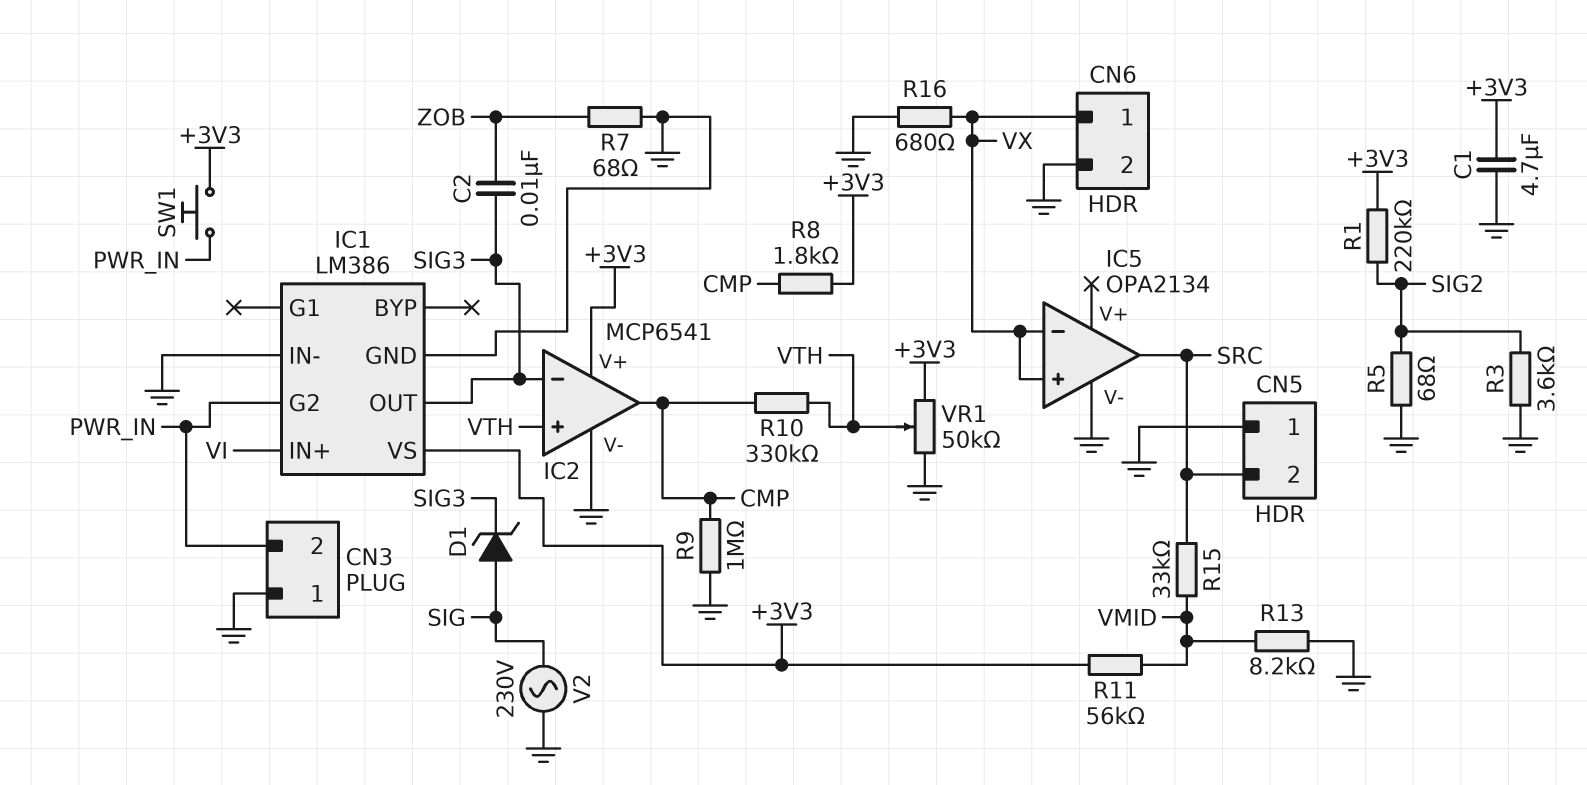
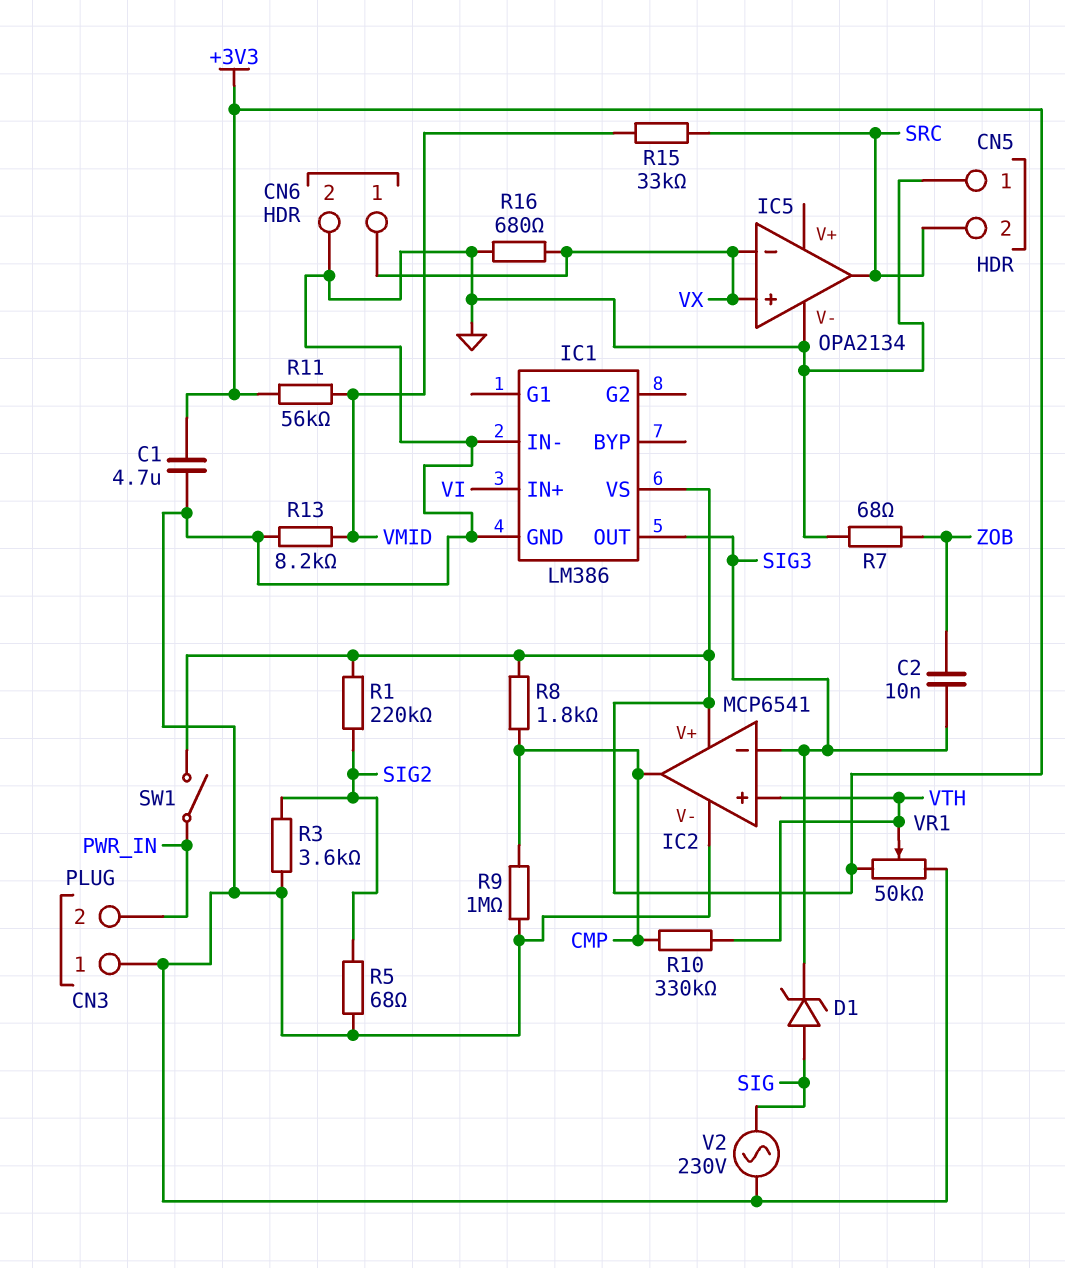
IC1 pin G2: PWR_IN -> none
SW1: button (+3V3, PWR_IN) -> switch (+3V3, PWR_IN)

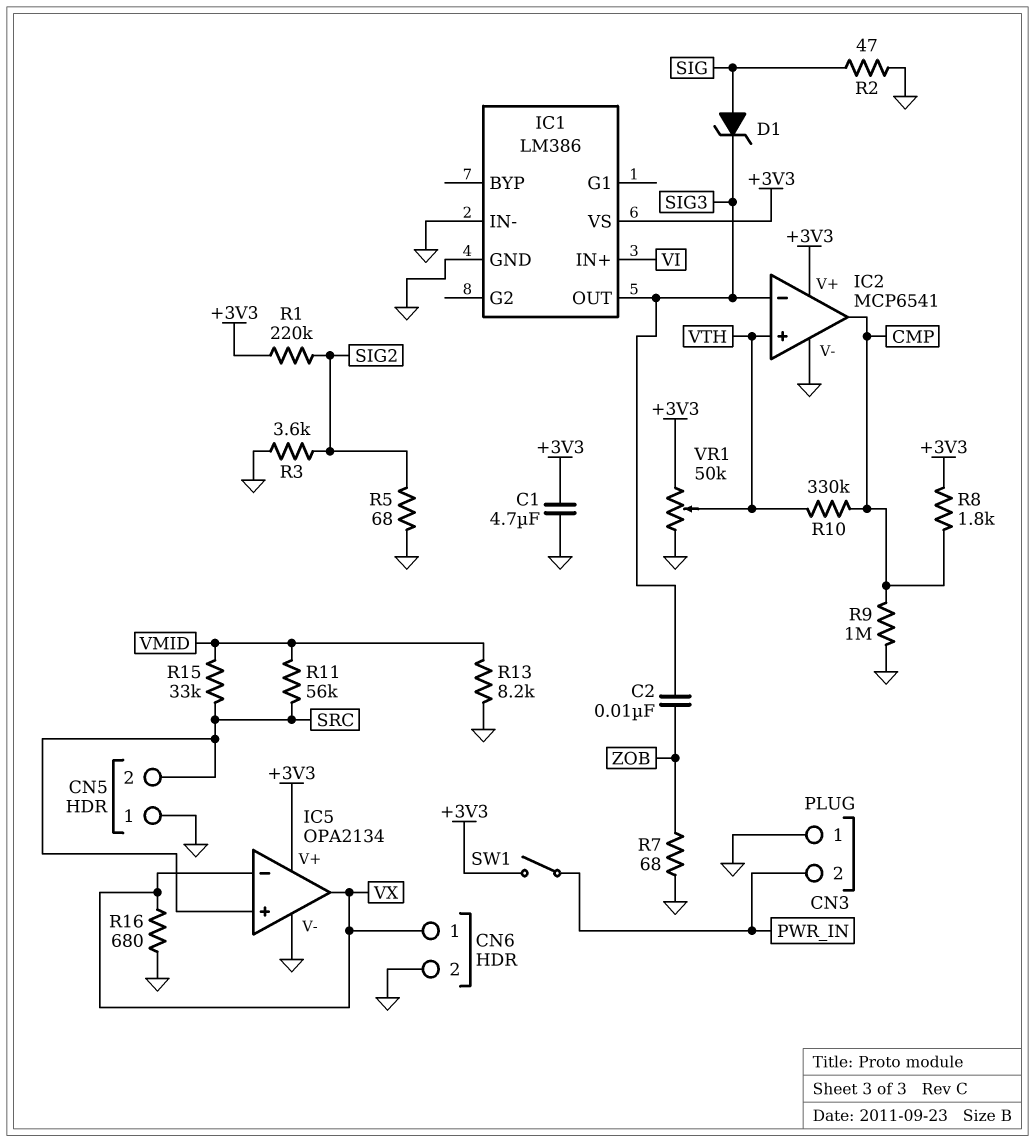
IC5 pin V+: none -> +3V3
IC5 pin in+: VX -> SRC
IC5 pin out: SRC -> VX
R2: none -> 47 (GND, SIG)
R11: 56k (+3V3, VMID) -> 56k (SRC, VMID)
V2: AC 230V (GND, SIG) -> none

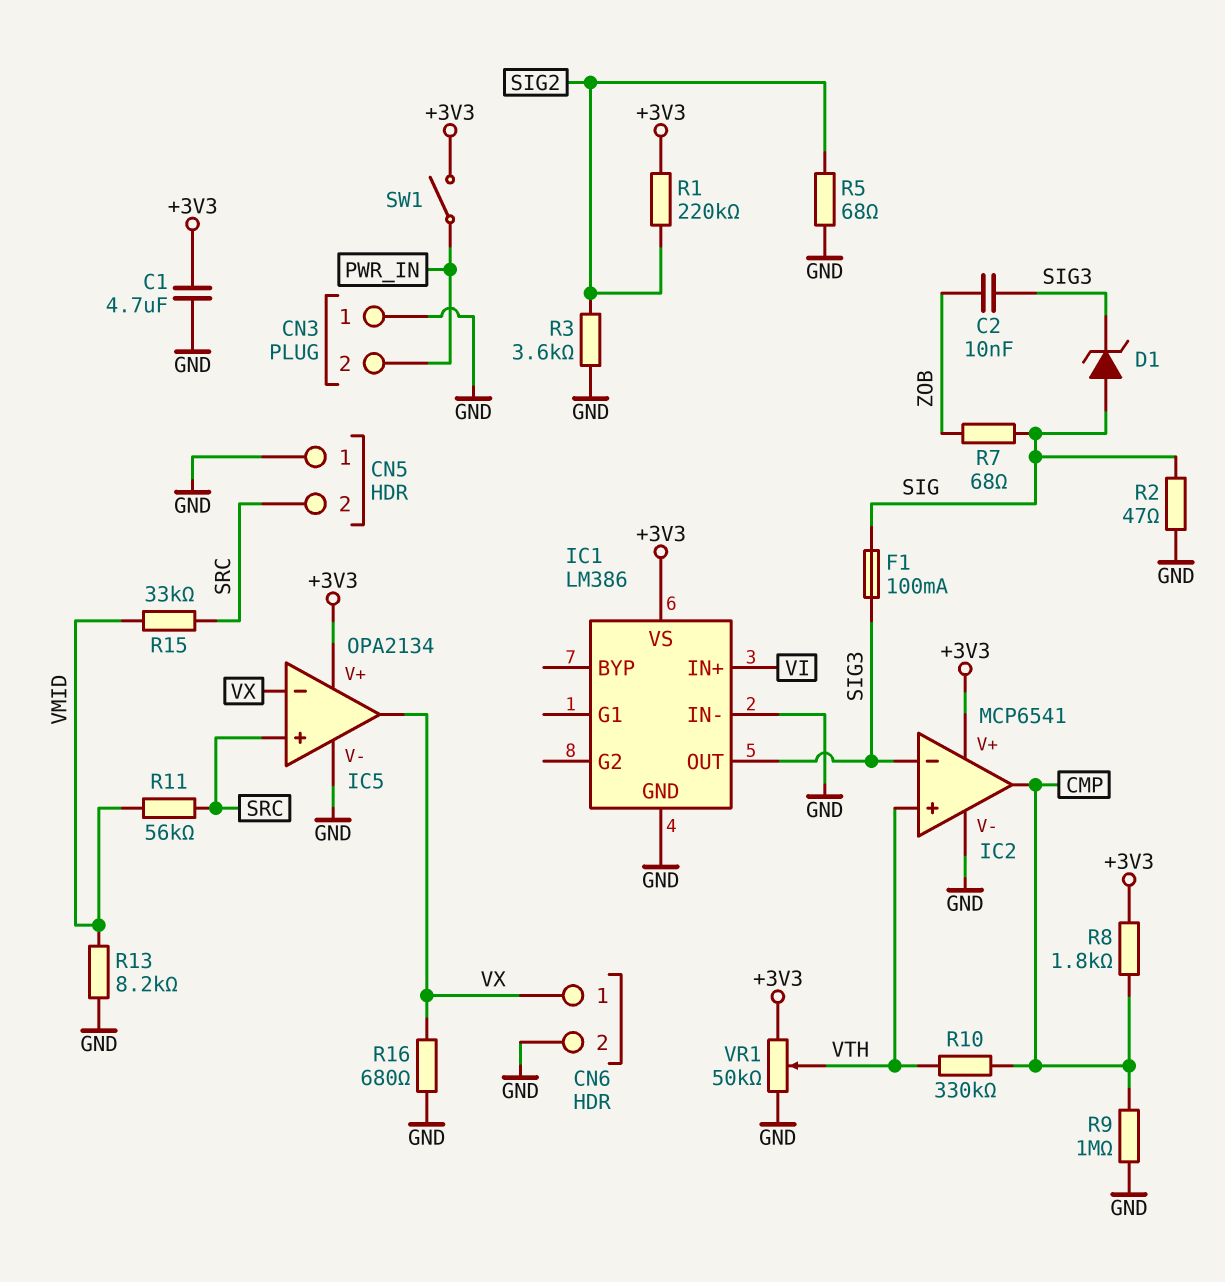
F1: none -> 100mA (SIG, SIG3)
R7: 68 (GND, ZOB) -> 68 (SIG, ZOB)

